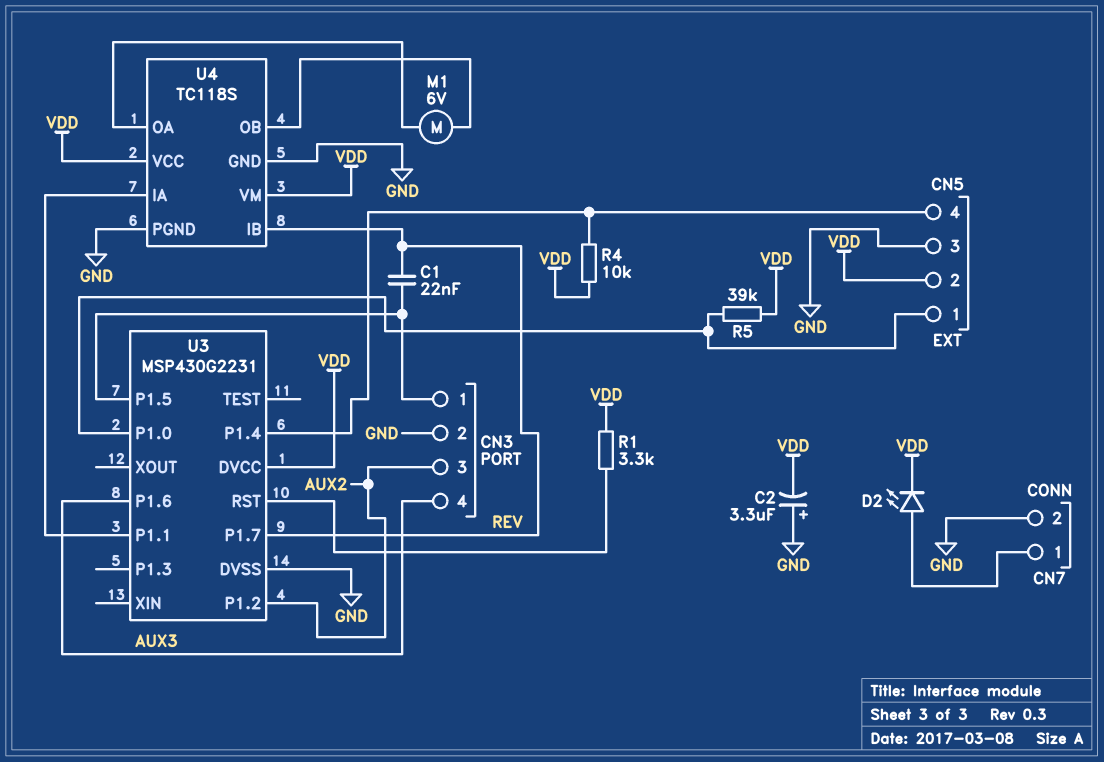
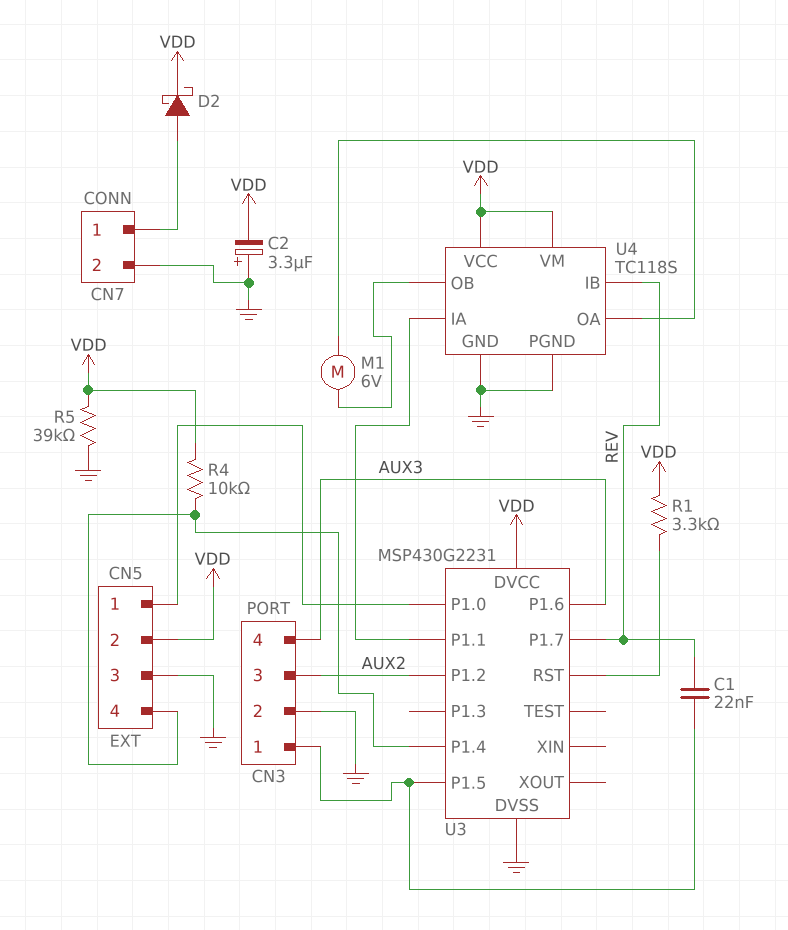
D2: LED (A CN7/1, K VDD) -> schottky (A CN7/1, K VDD)
R5: 39k (CN5/1, VDD) -> 39k (GND, VDD)

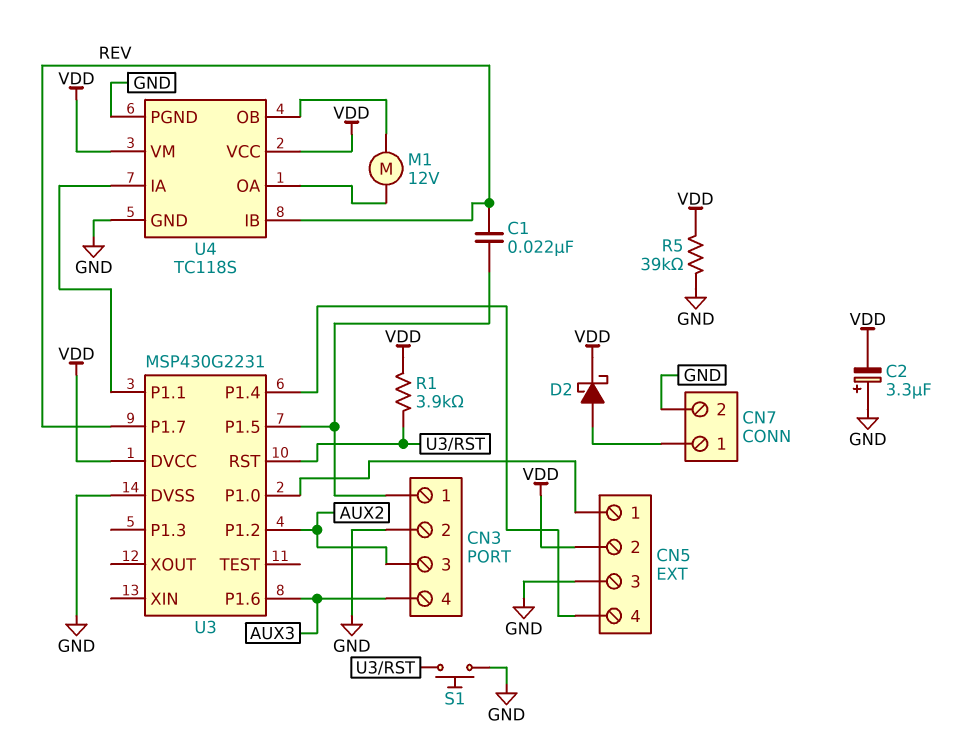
M1: motor 6V (U4/OA, U4/OB) -> motor 12V (U4/OA, U4/OB)
R1: 3.3k (U3/RST, VDD) -> 3.9k (U3/RST, VDD)
R4: 10k (CN5/4, VDD) -> none
S1: none -> button (GND, U3/RST)

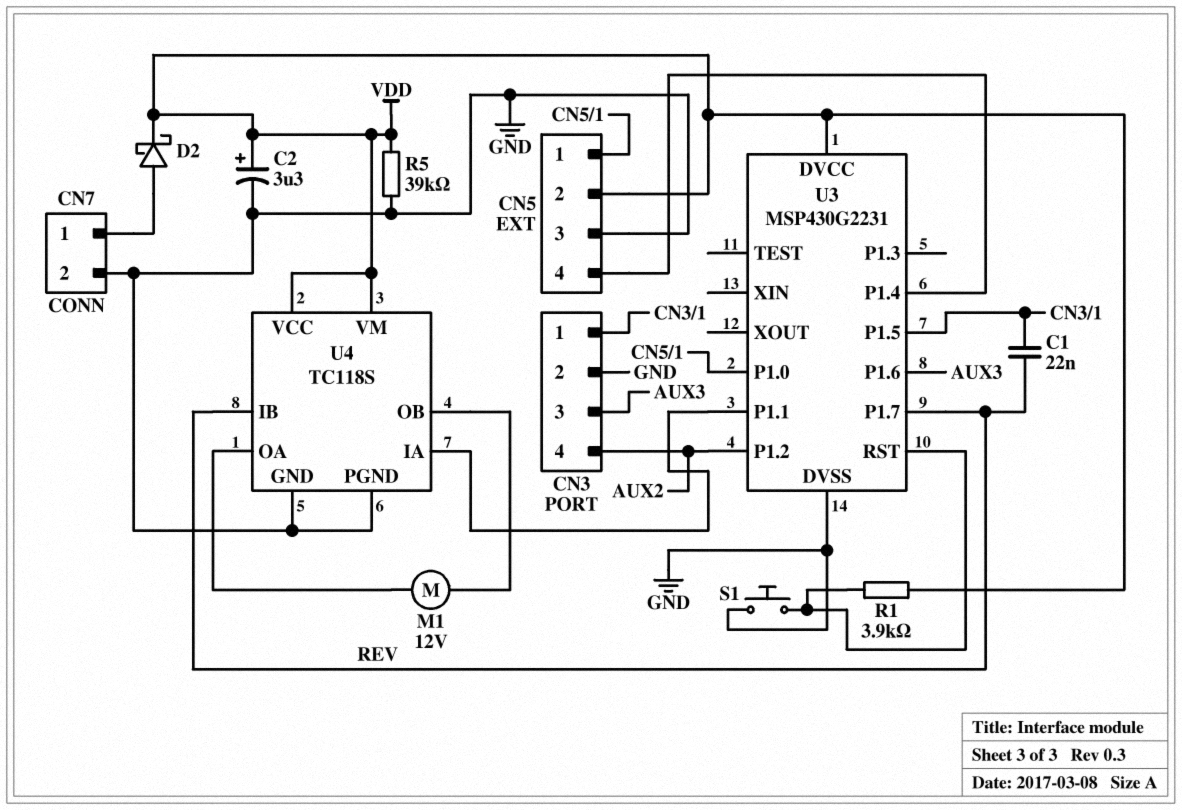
C2: 3.3uF (plus GND, minus VDD) -> 3.3uF (plus VDD, minus GND)
CN3 pin 3: AUX2 -> AUX3
CN3 pin 4: AUX3 -> AUX2

